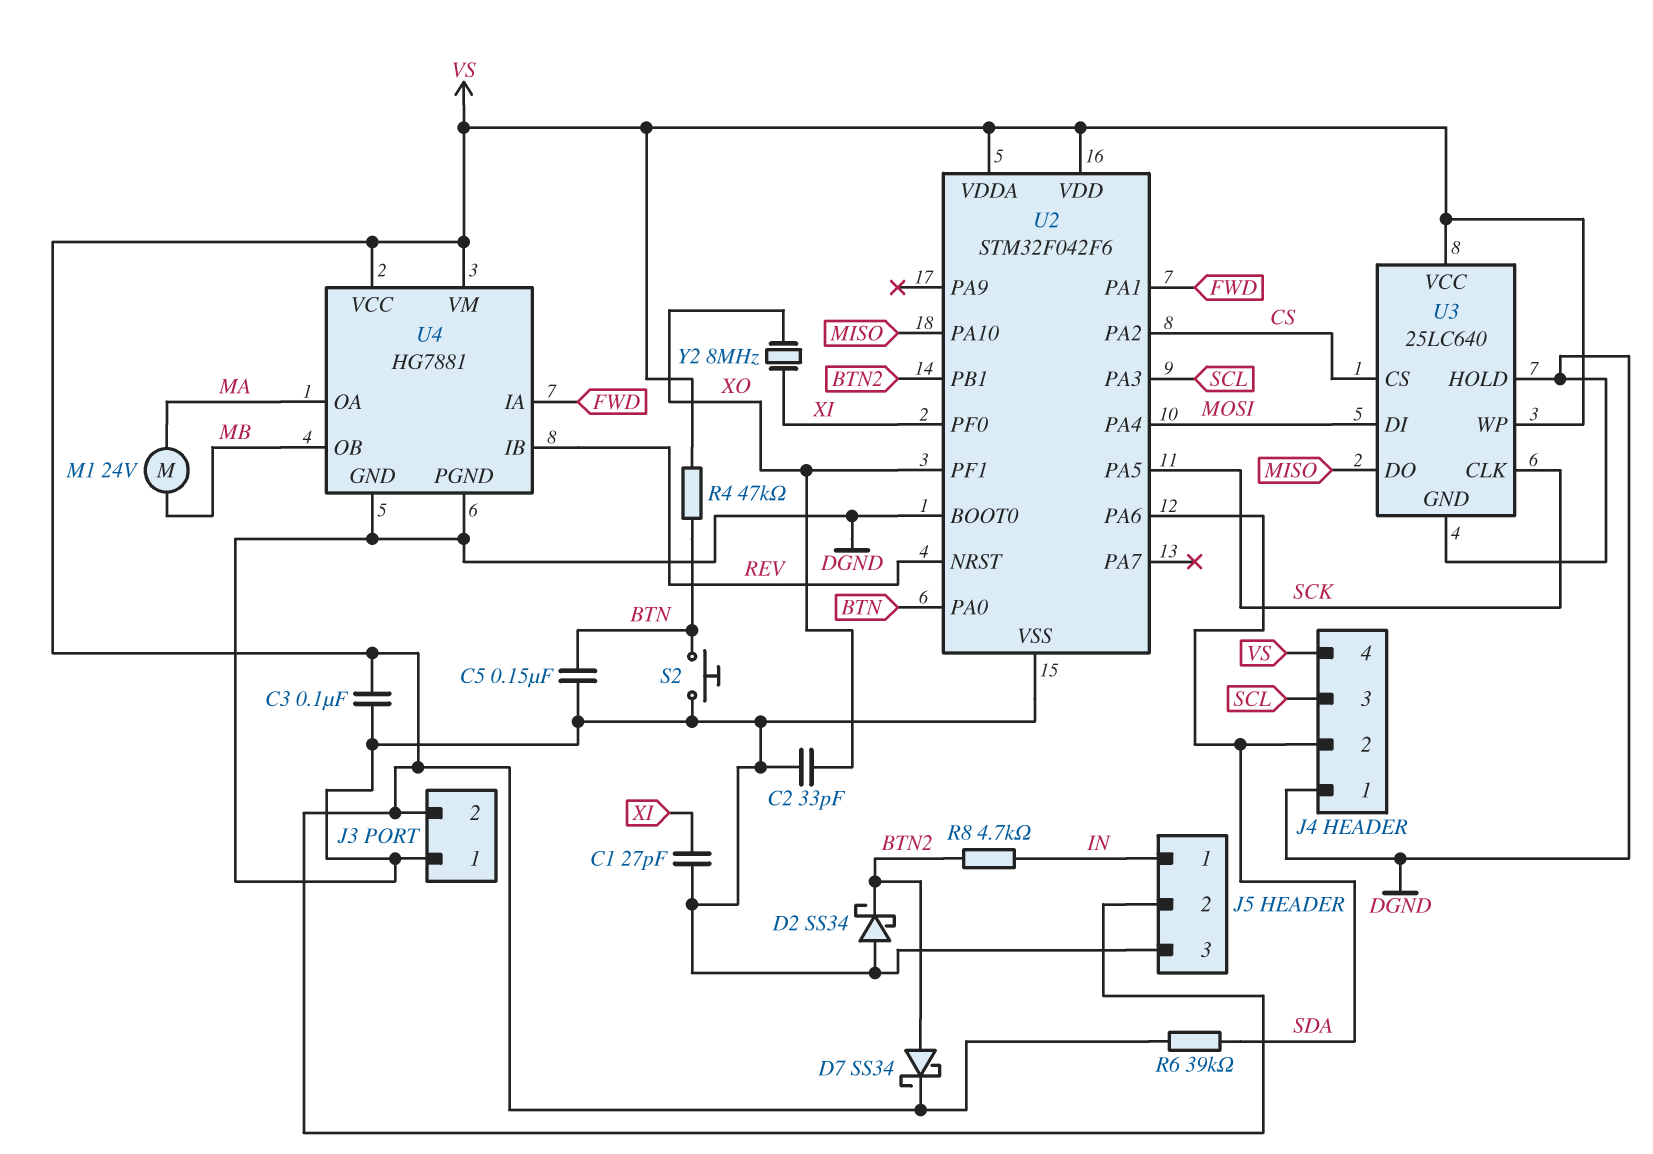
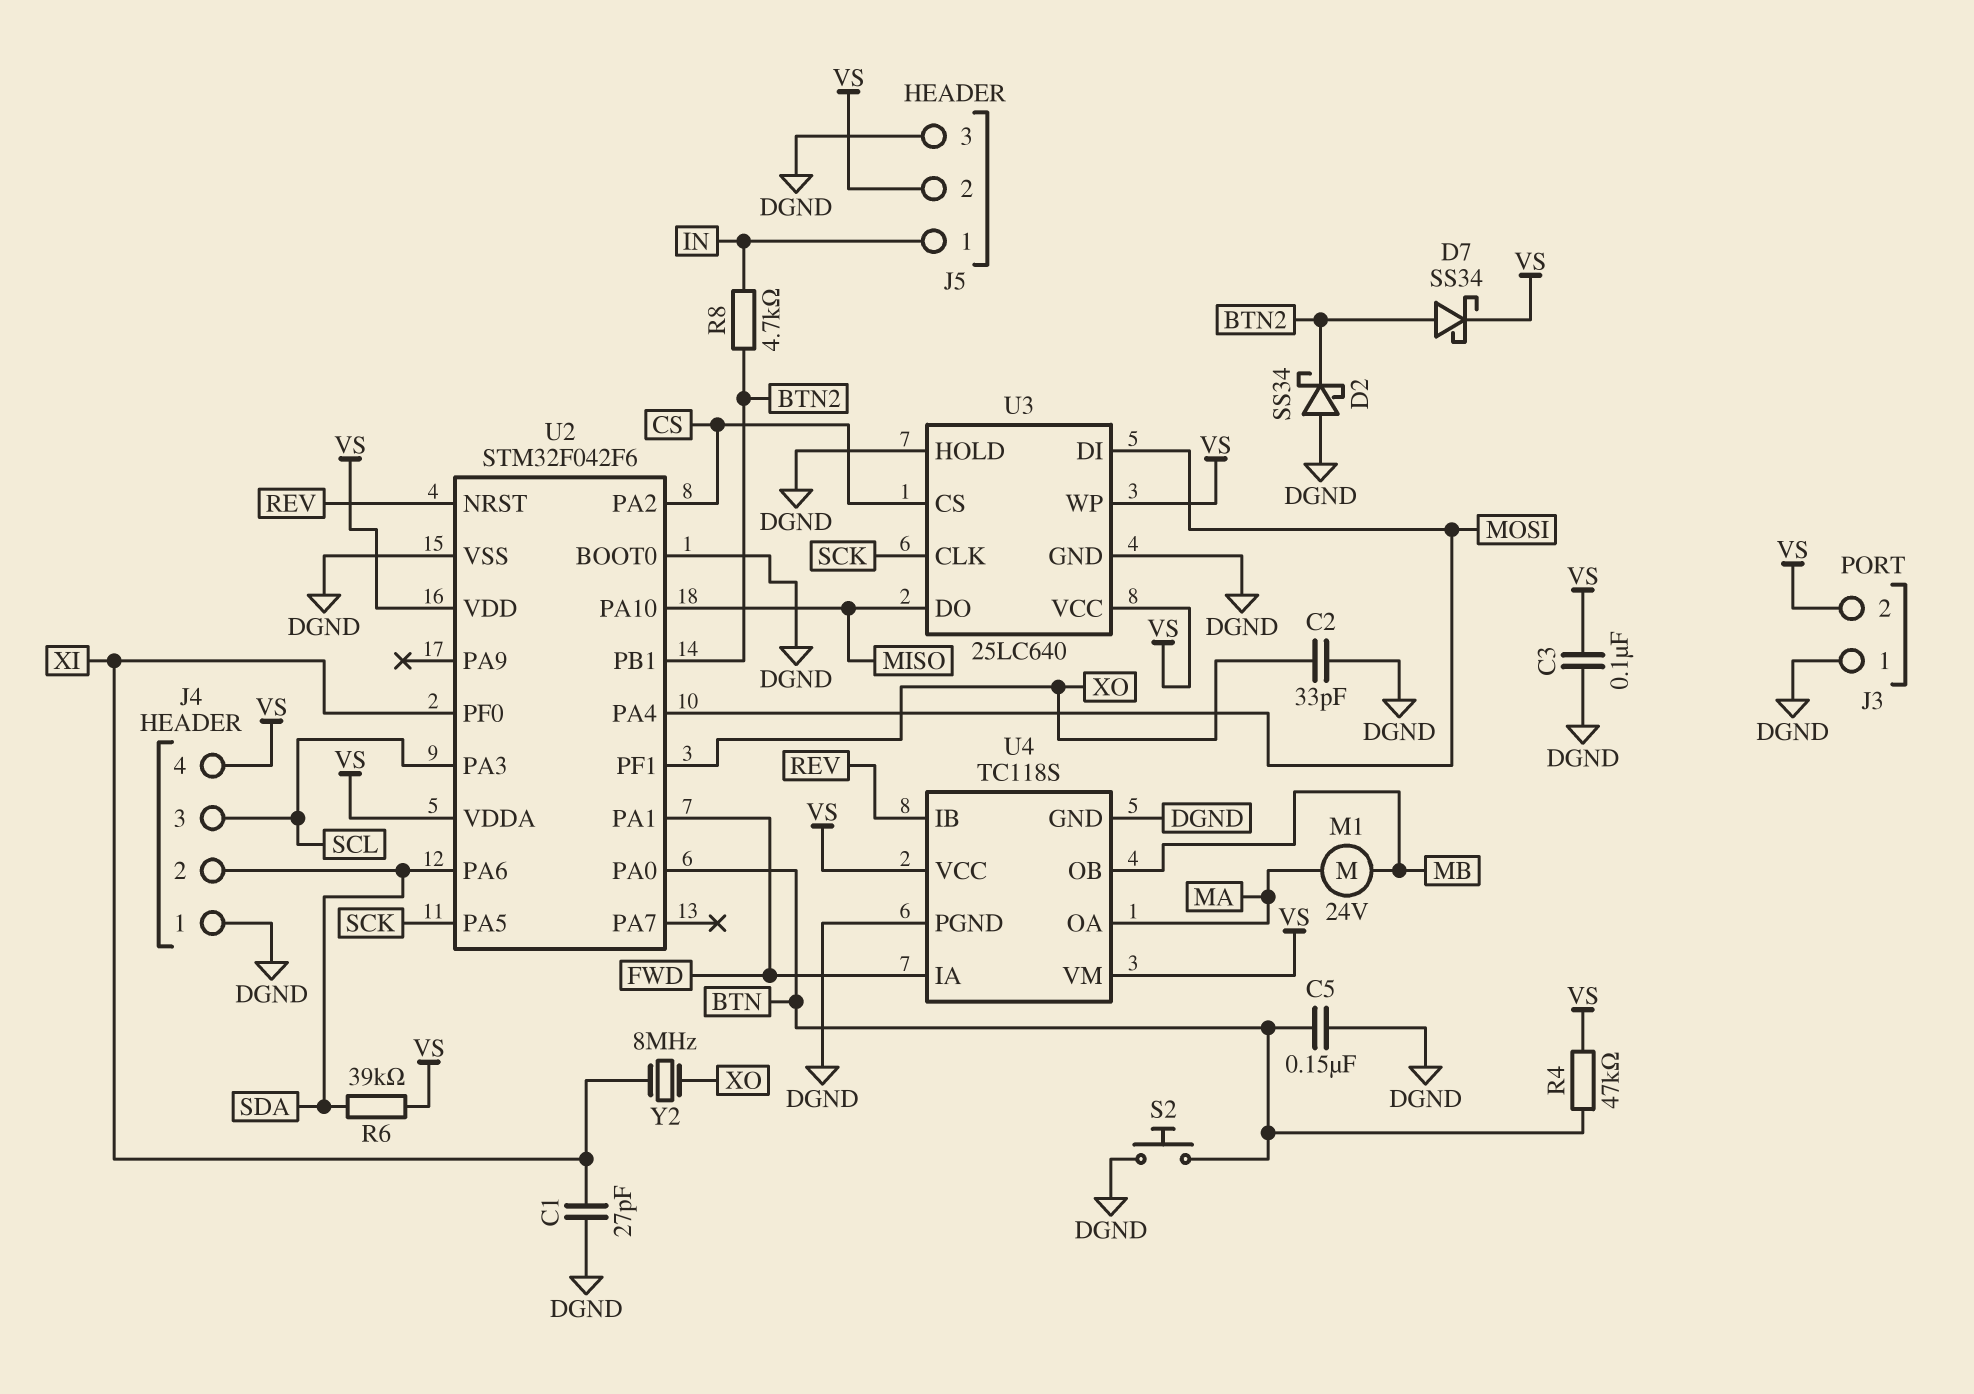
U4: HG7881 -> TC118S

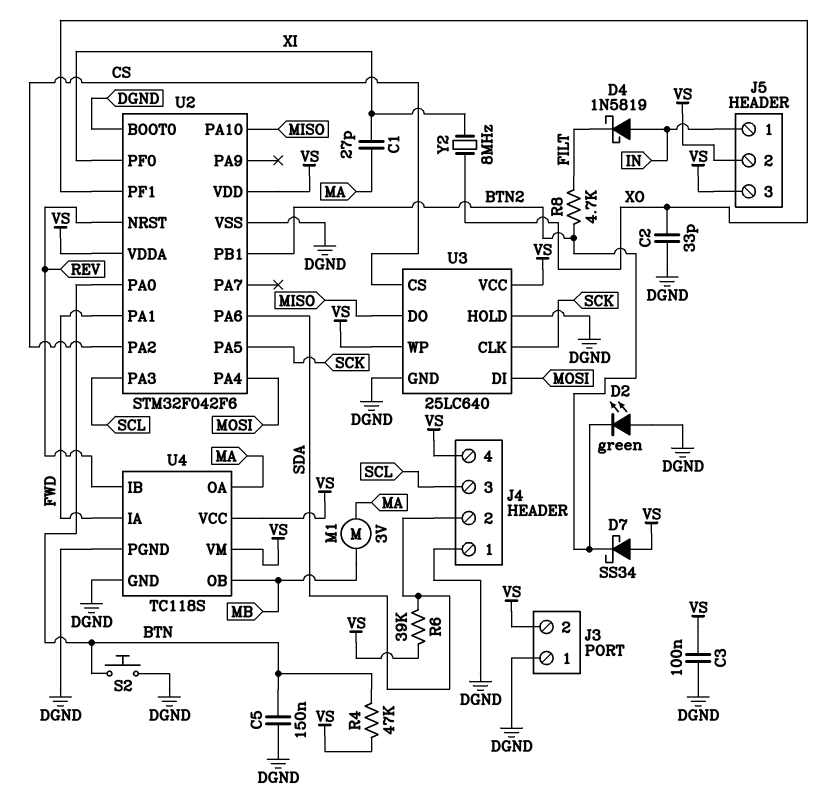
C1: 27pF (DGND, XI) -> 27pF (MA, XI)
D2: schottky SS34 (A DGND, K BTN2) -> LED green (A DGND, K BTN2)
D4: none -> schottky 1N5819 (A IN, K FILT)
D7: schottky SS34 (A BTN2, K VS) -> schottky SS34 (A VS, K BTN2)
J5 pin 3: DGND -> VS
M1: motor 24V (MA, MB) -> motor 3V (MA, MB)
R8: 4.7k (BTN2, IN) -> 4.7k (BTN2, FILT)

